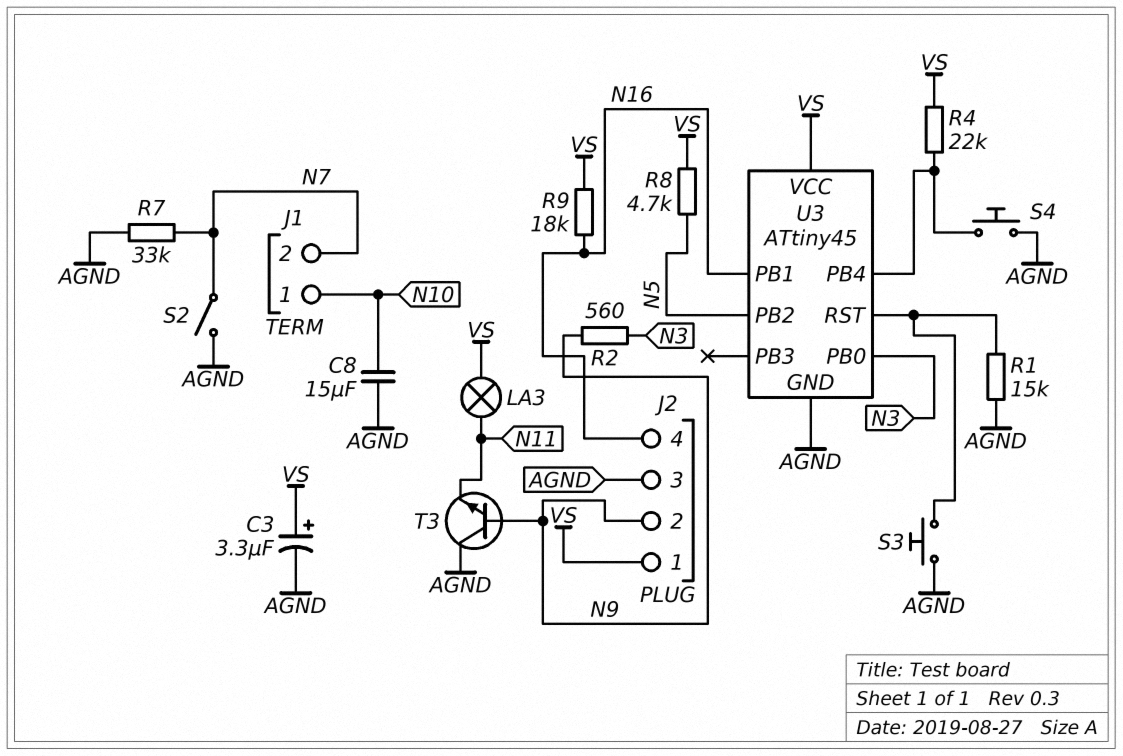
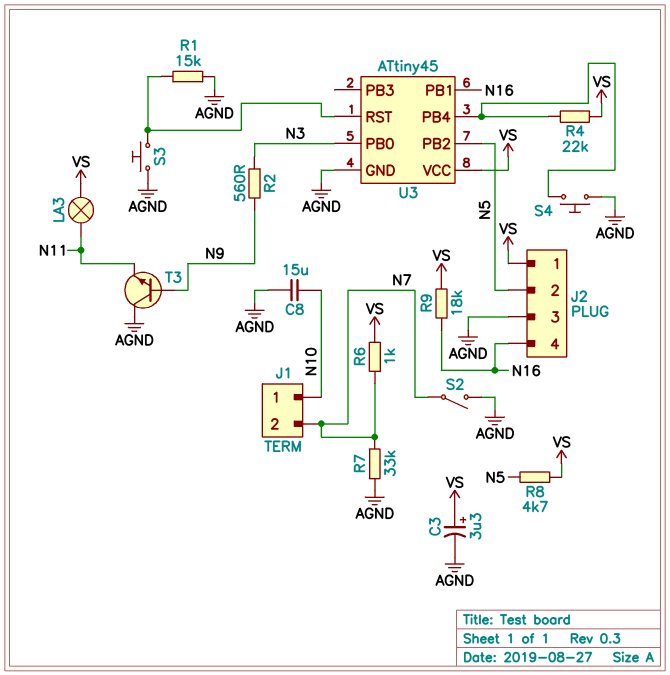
J2 pin 2: N9 -> N5
R6: none -> 1k (N7, VS)

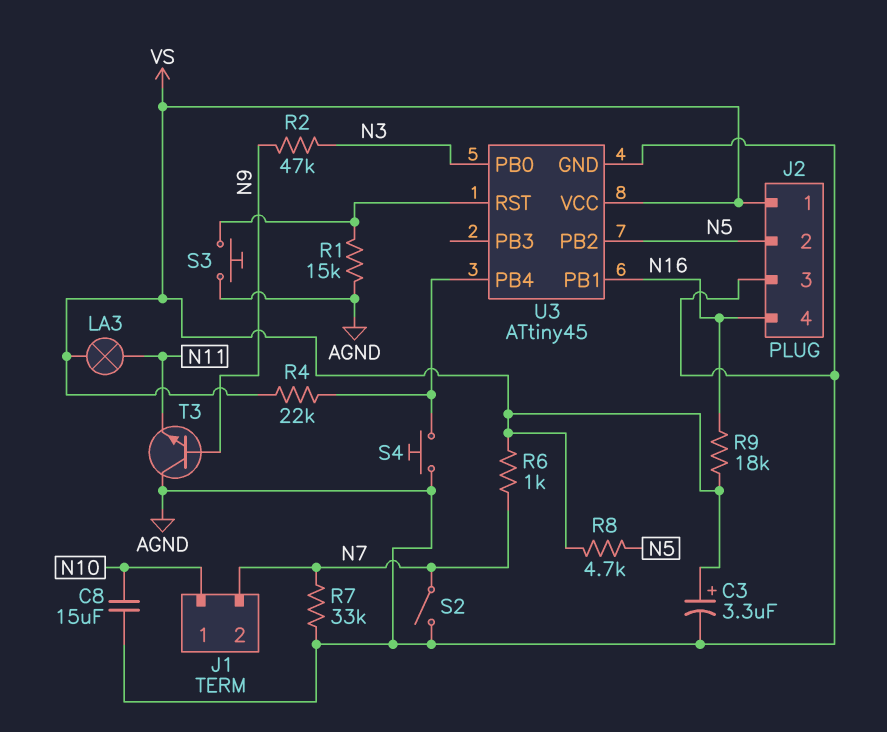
R2: 560 (N3, N9) -> 47k (N3, N9)

